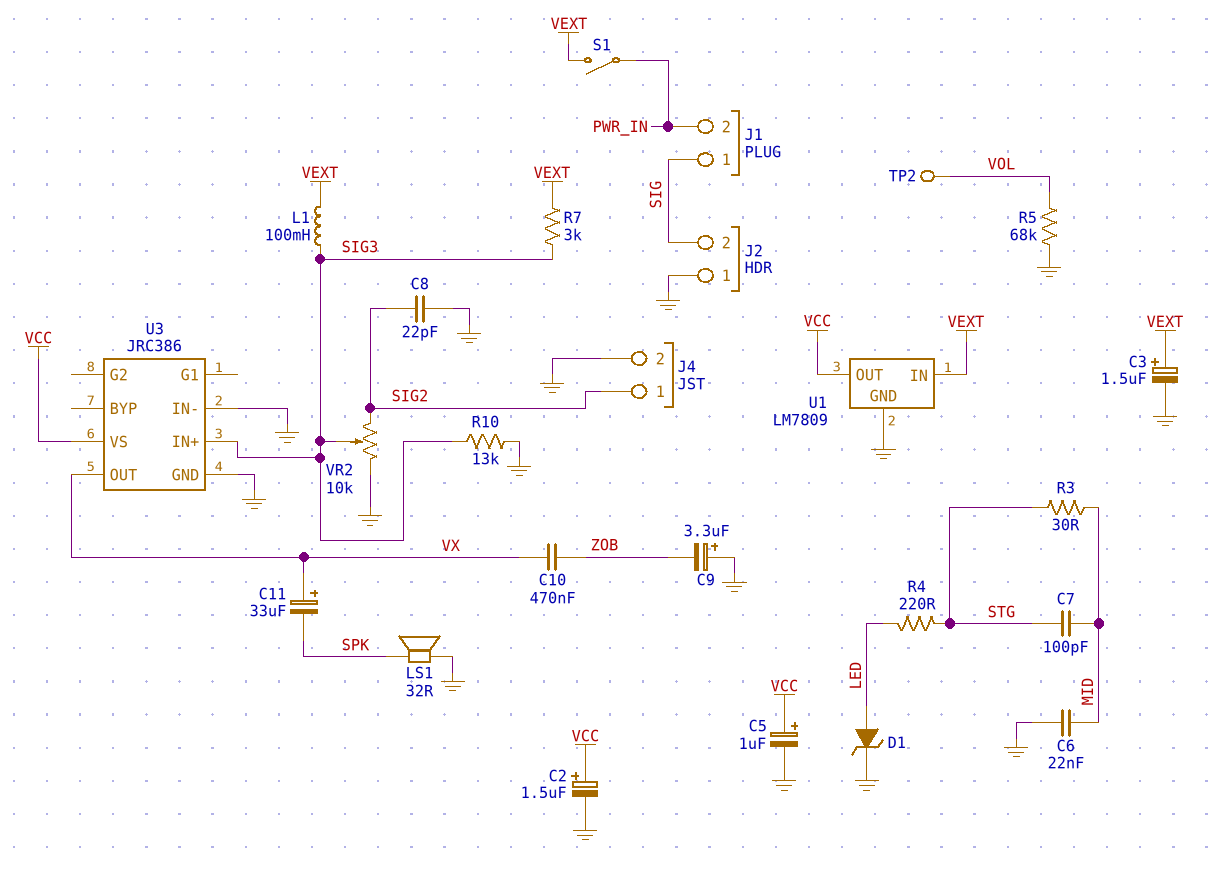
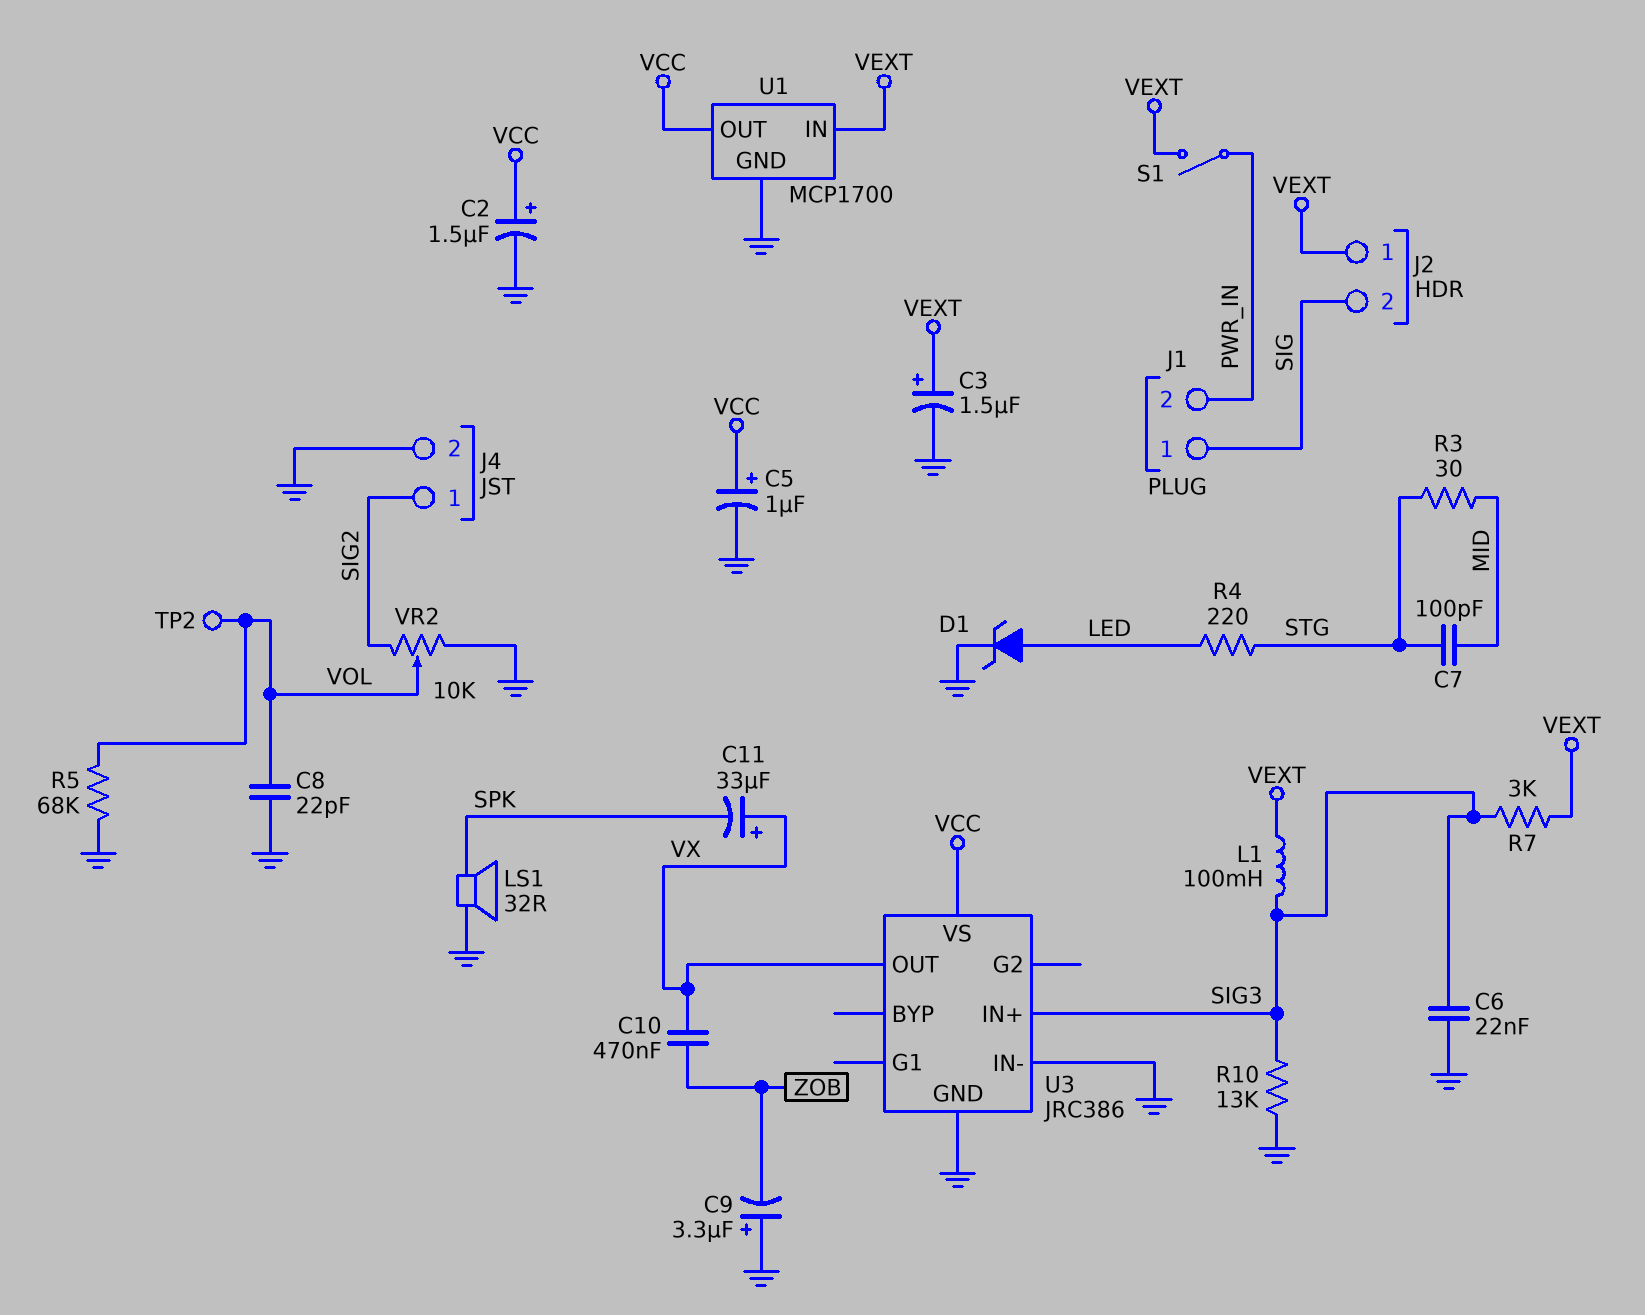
C6: 22nF (GND, MID) -> 22nF (GND, SIG3)
C8: 22pF (GND, SIG2) -> 22pF (GND, VOL)
J2 pin 1: GND -> VEXT
U1: LM7809 -> MCP1700
VR2: 10k (GND, SIG2, wiper SIG3) -> 10k (GND, SIG2, wiper VOL)

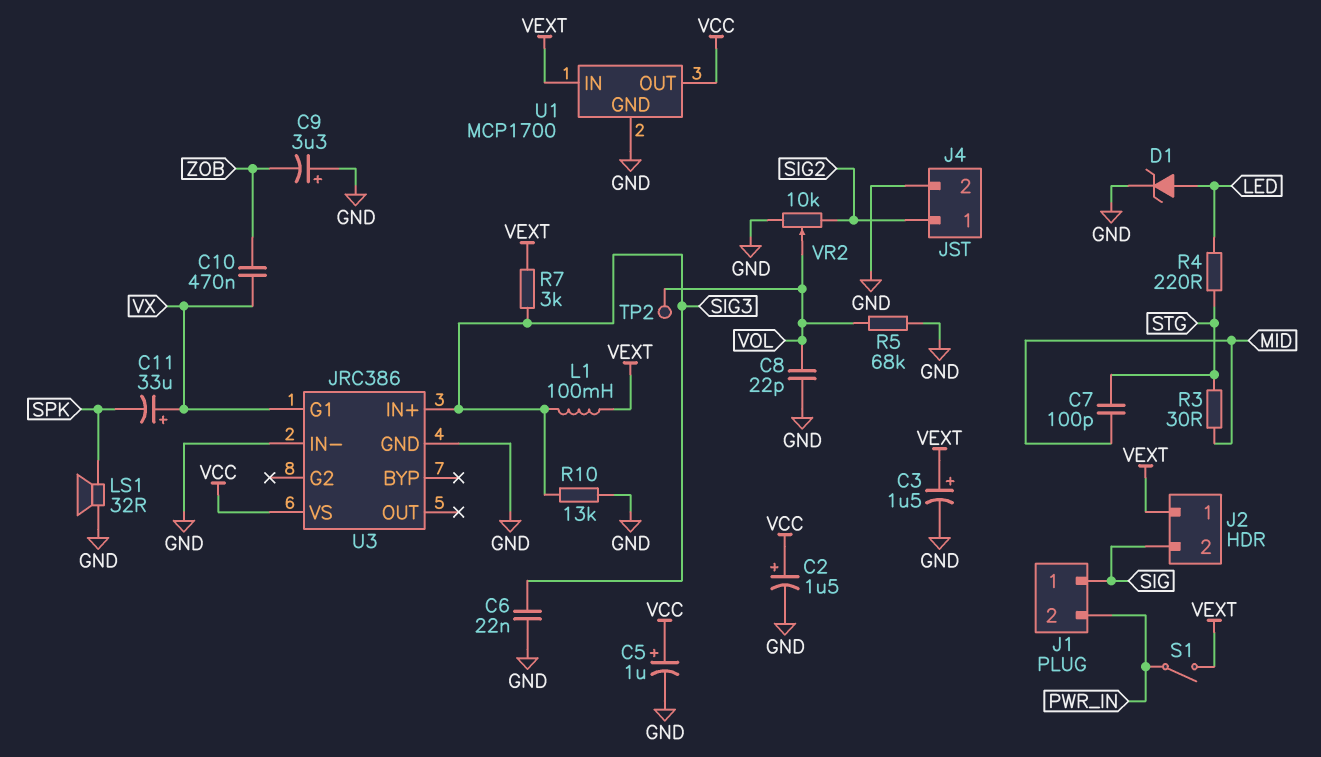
U3 pin G1: none -> VX
U3 pin OUT: VX -> none

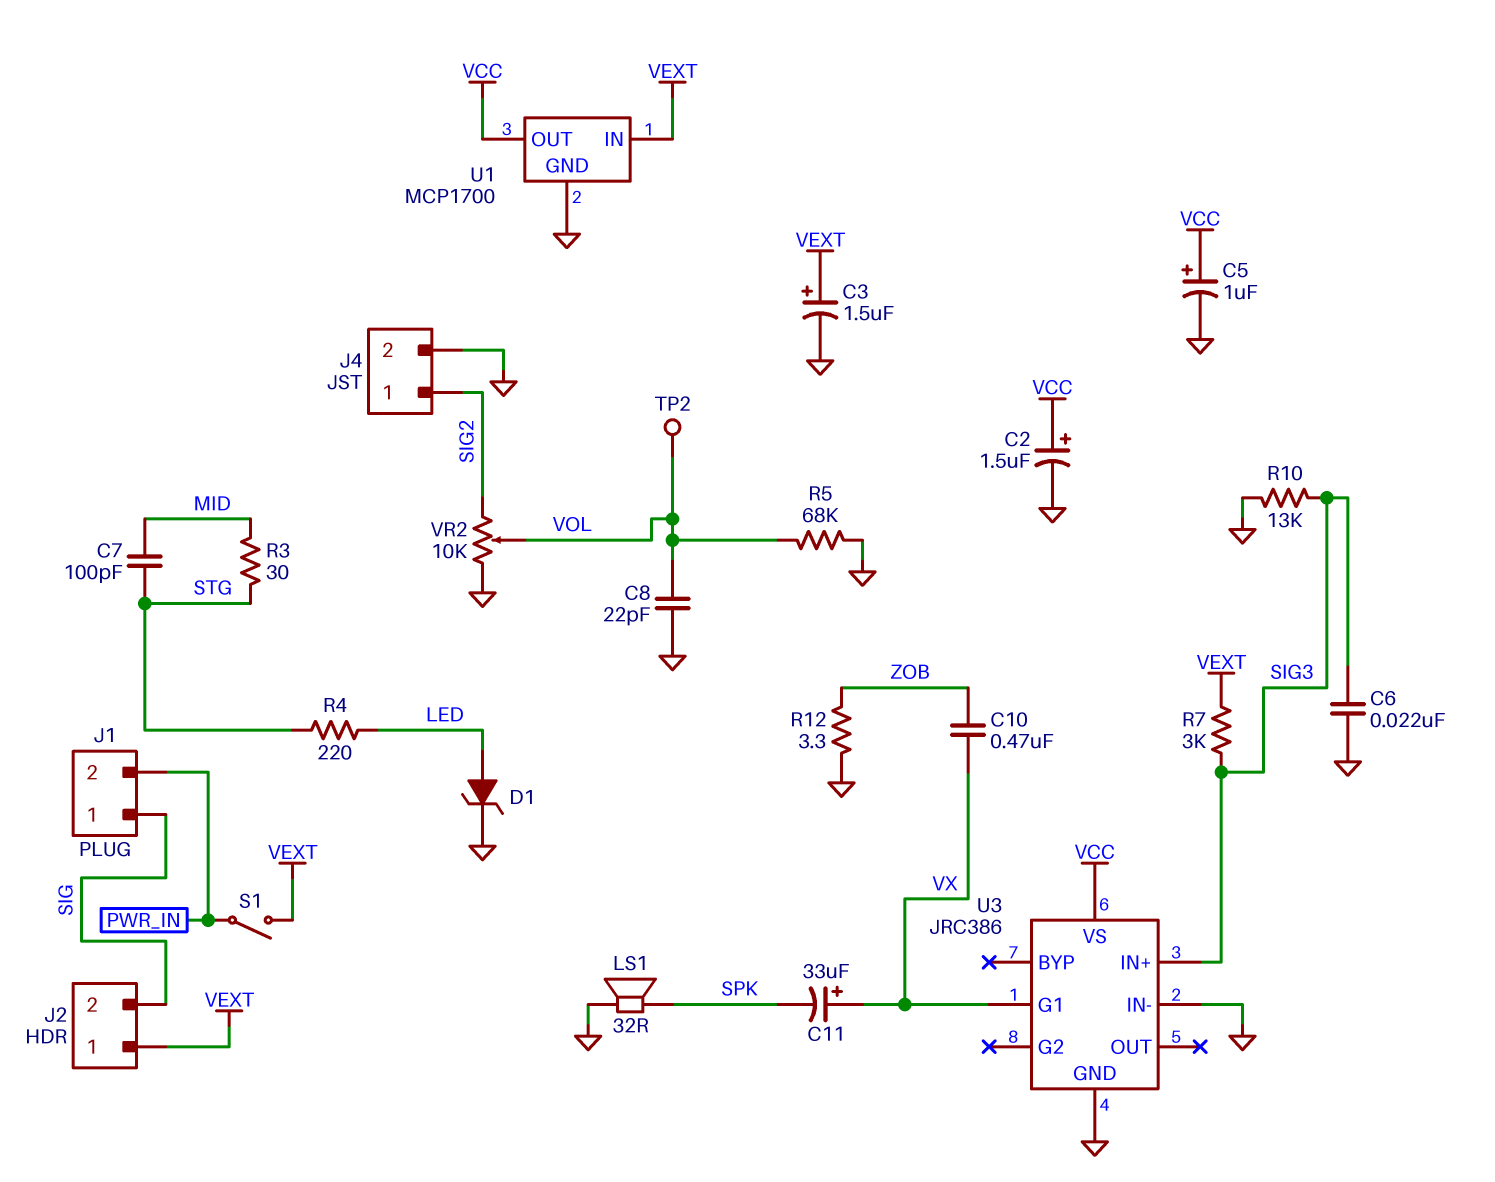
C9: 3.3uF (plus GND, minus ZOB) -> none
L1: 100mH (SIG3, VEXT) -> none
R12: none -> 3.3 (GND, ZOB)

